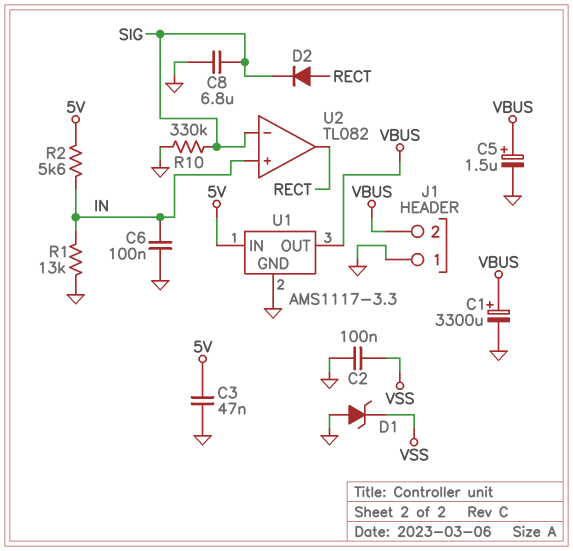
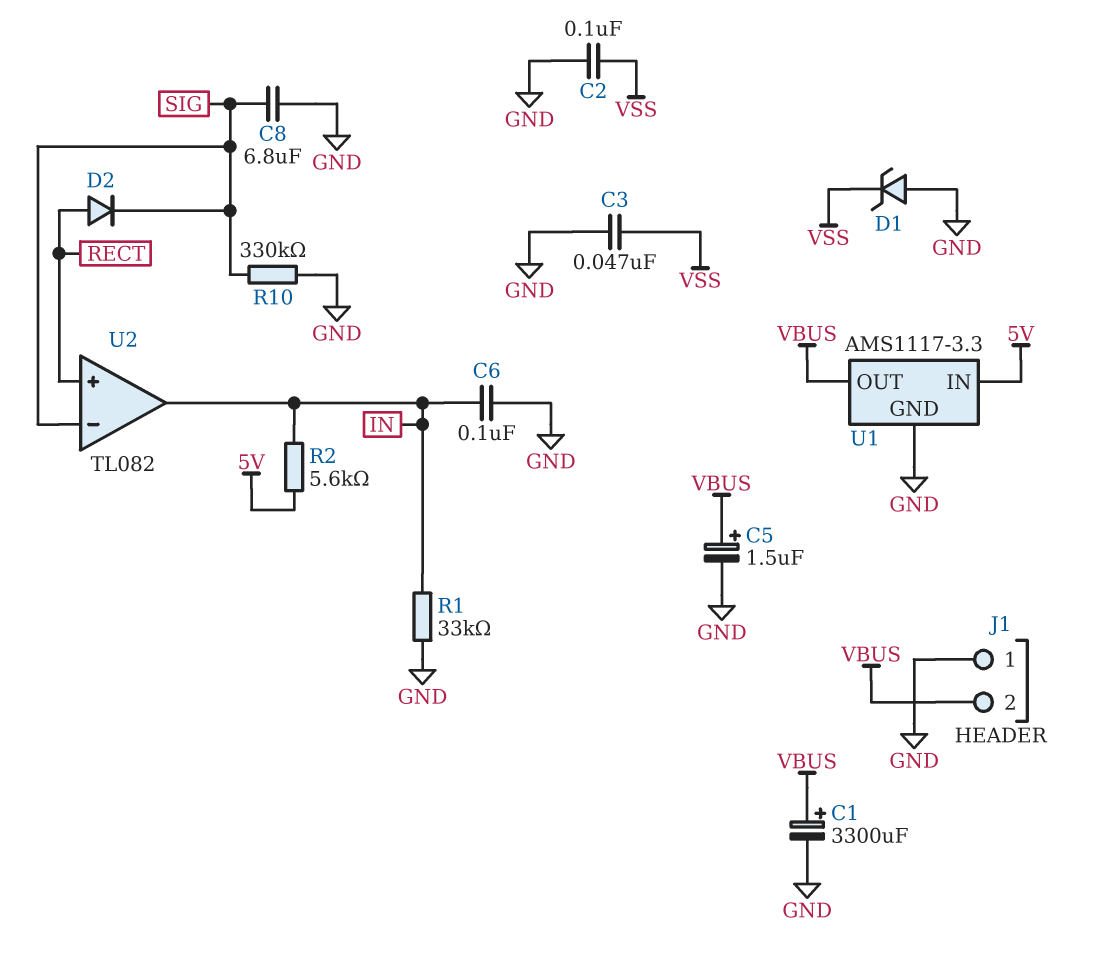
C3: 47nF (5V, GND) -> 47nF (GND, VSS)
R1: 13k (GND, IN) -> 33k (GND, IN)
U2 pin in+: IN -> RECT
U2 pin out: RECT -> IN

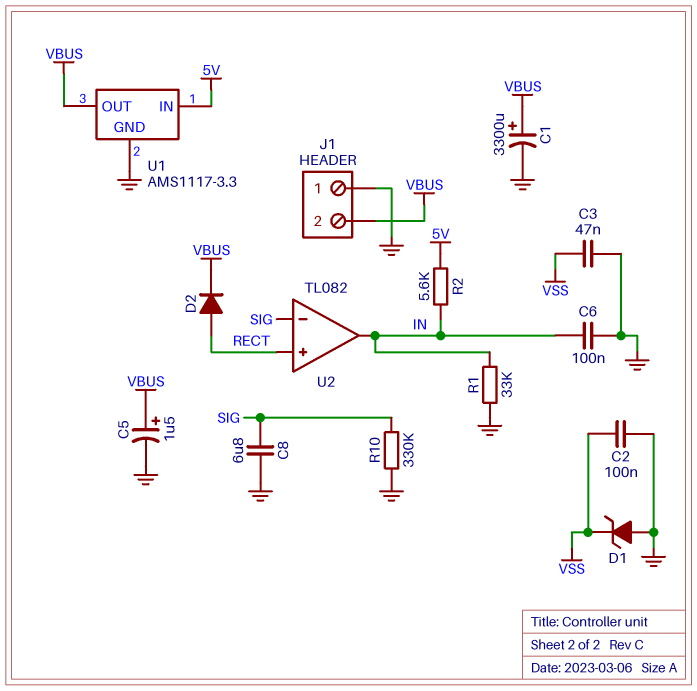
D2: diode (A RECT, K SIG) -> diode (A RECT, K VBUS)

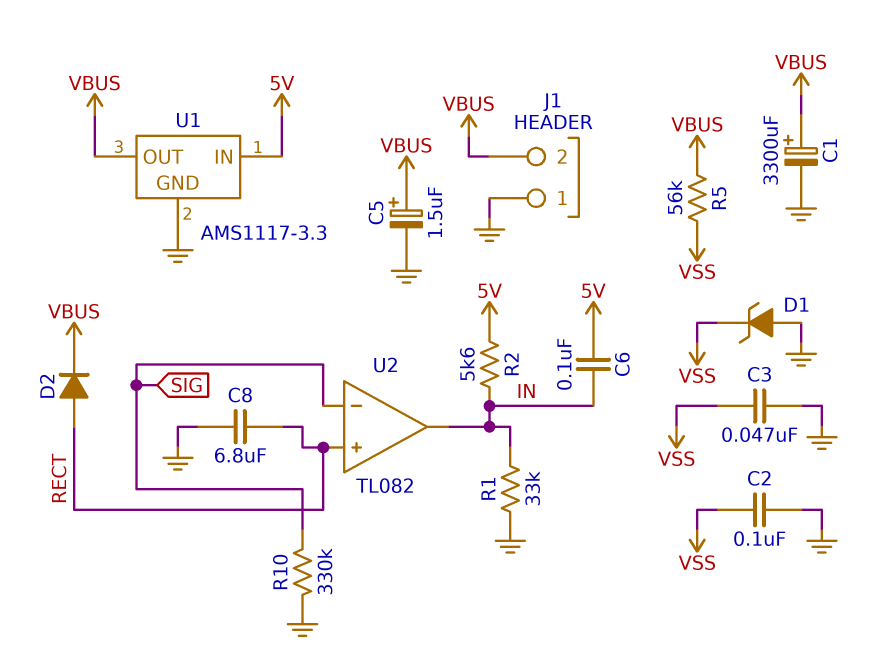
C6: 100nF (GND, IN) -> 100nF (5V, IN)
C8: 6.8uF (GND, SIG) -> 6.8uF (GND, RECT)
R5: none -> 56k (VBUS, VSS)

